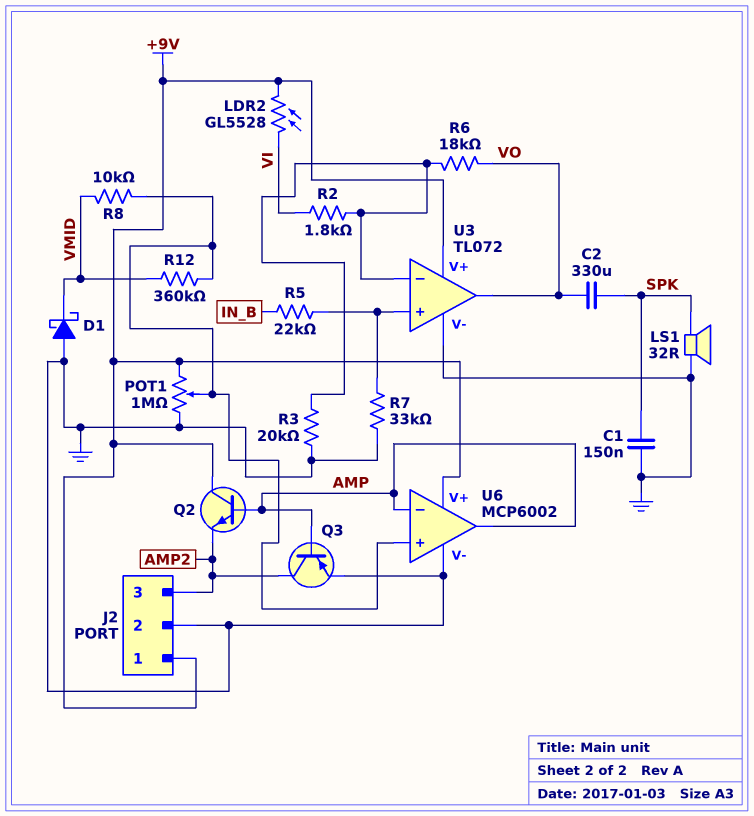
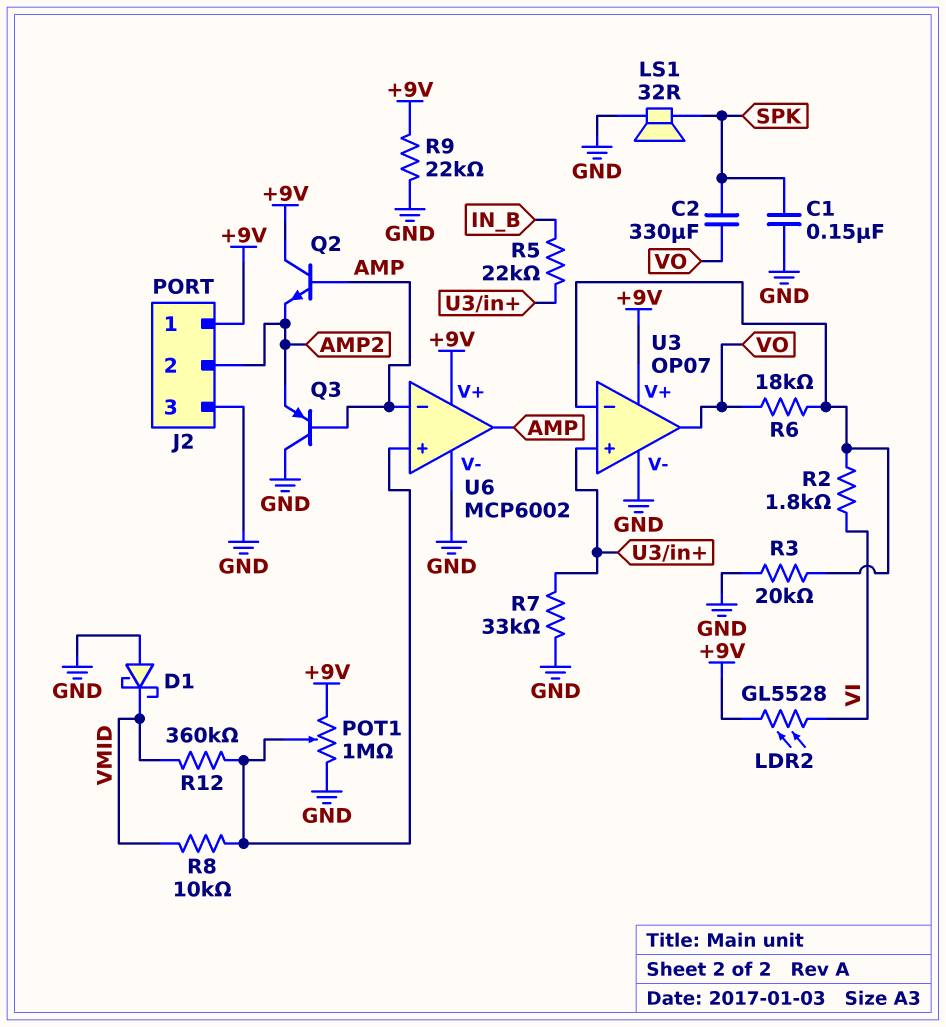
J2 pin 2: GND -> AMP2
J2 pin 3: AMP2 -> GND
Q3: PNP (B AMP, C AMP2, E GND) -> PNP (B AMP, C GND, E AMP2)
R9: none -> 22k (+9V, GND)
U3: TL072 -> OP07

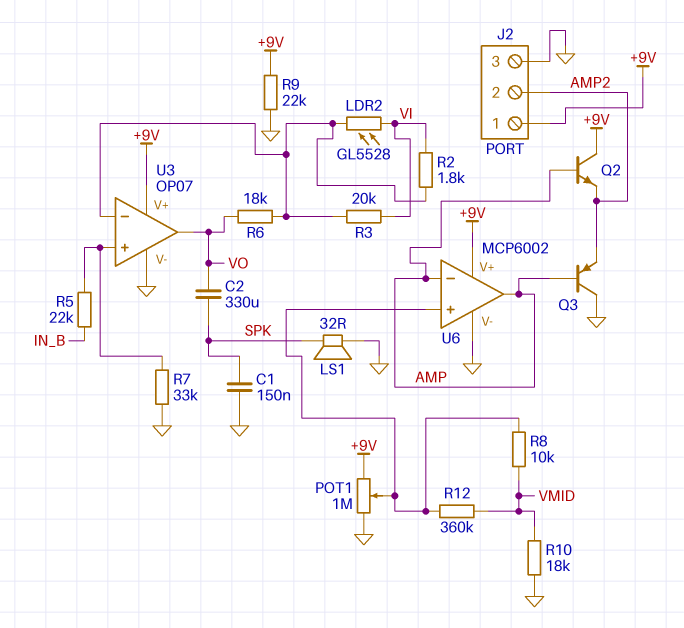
D1: schottky (A GND, K VMID) -> none
LDR2: GL5528 (+9V, VI) -> GL5528 (U3/in-, VI)
R3: 20k (GND, U3/in-) -> 20k (U3/in-, VI)
R10: none -> 18k (GND, VMID)

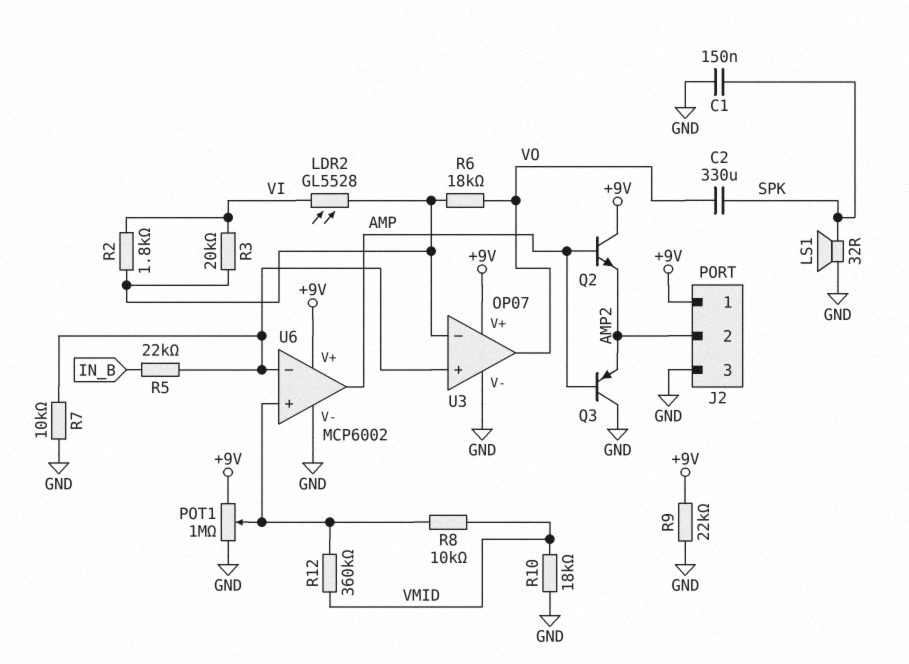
R7: 33k (GND, U3/in+) -> 10k (GND, U3/in+)
U6 pin in-: AMP -> U3/in+

